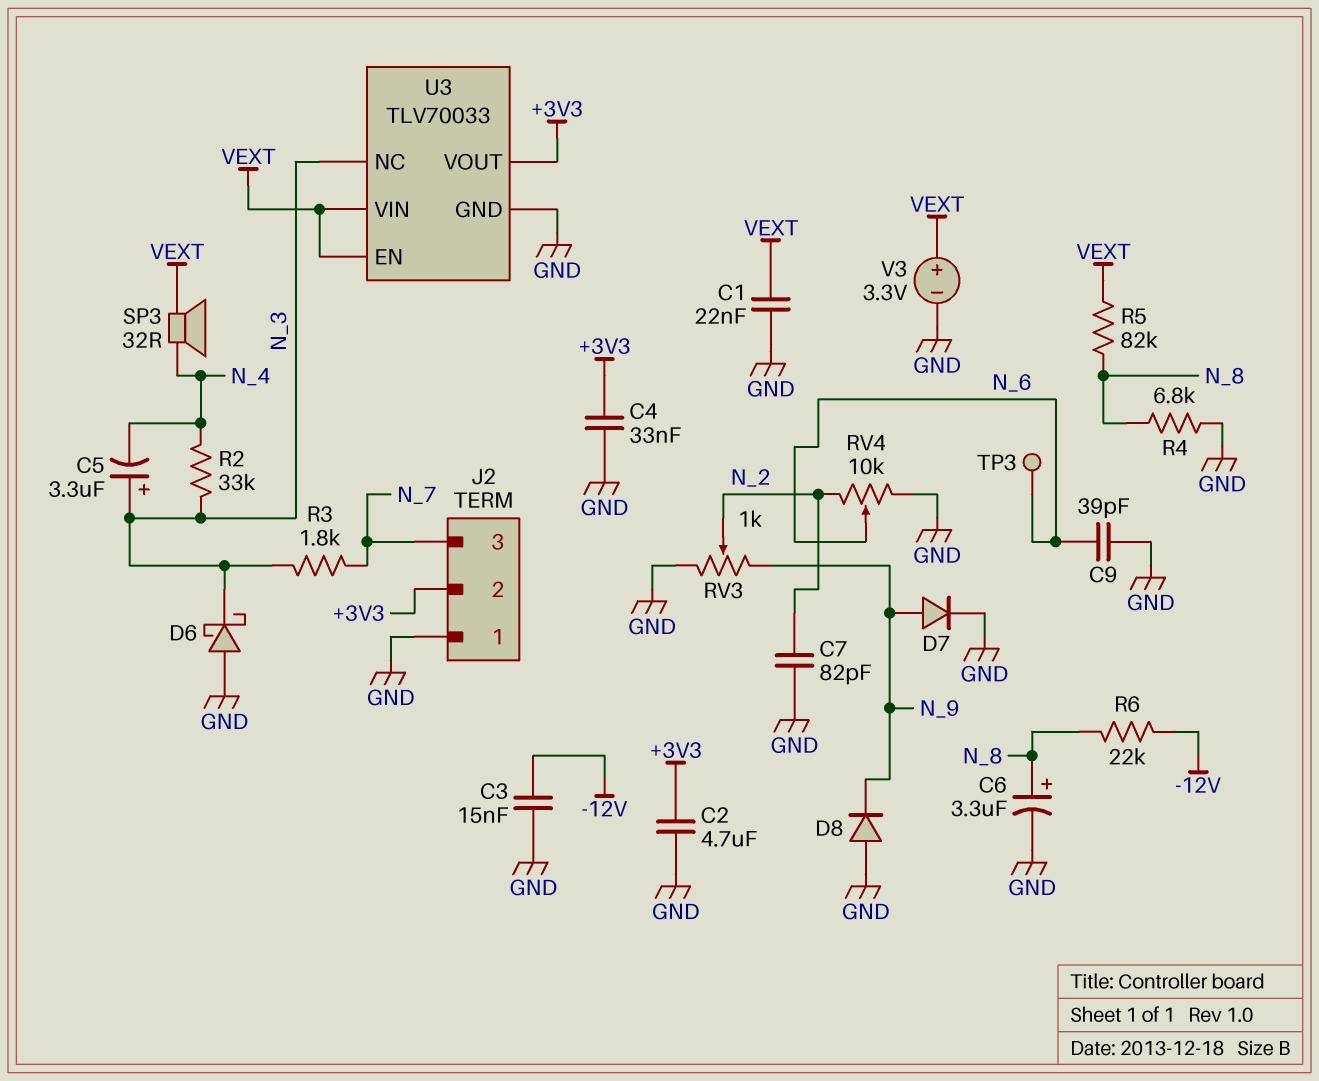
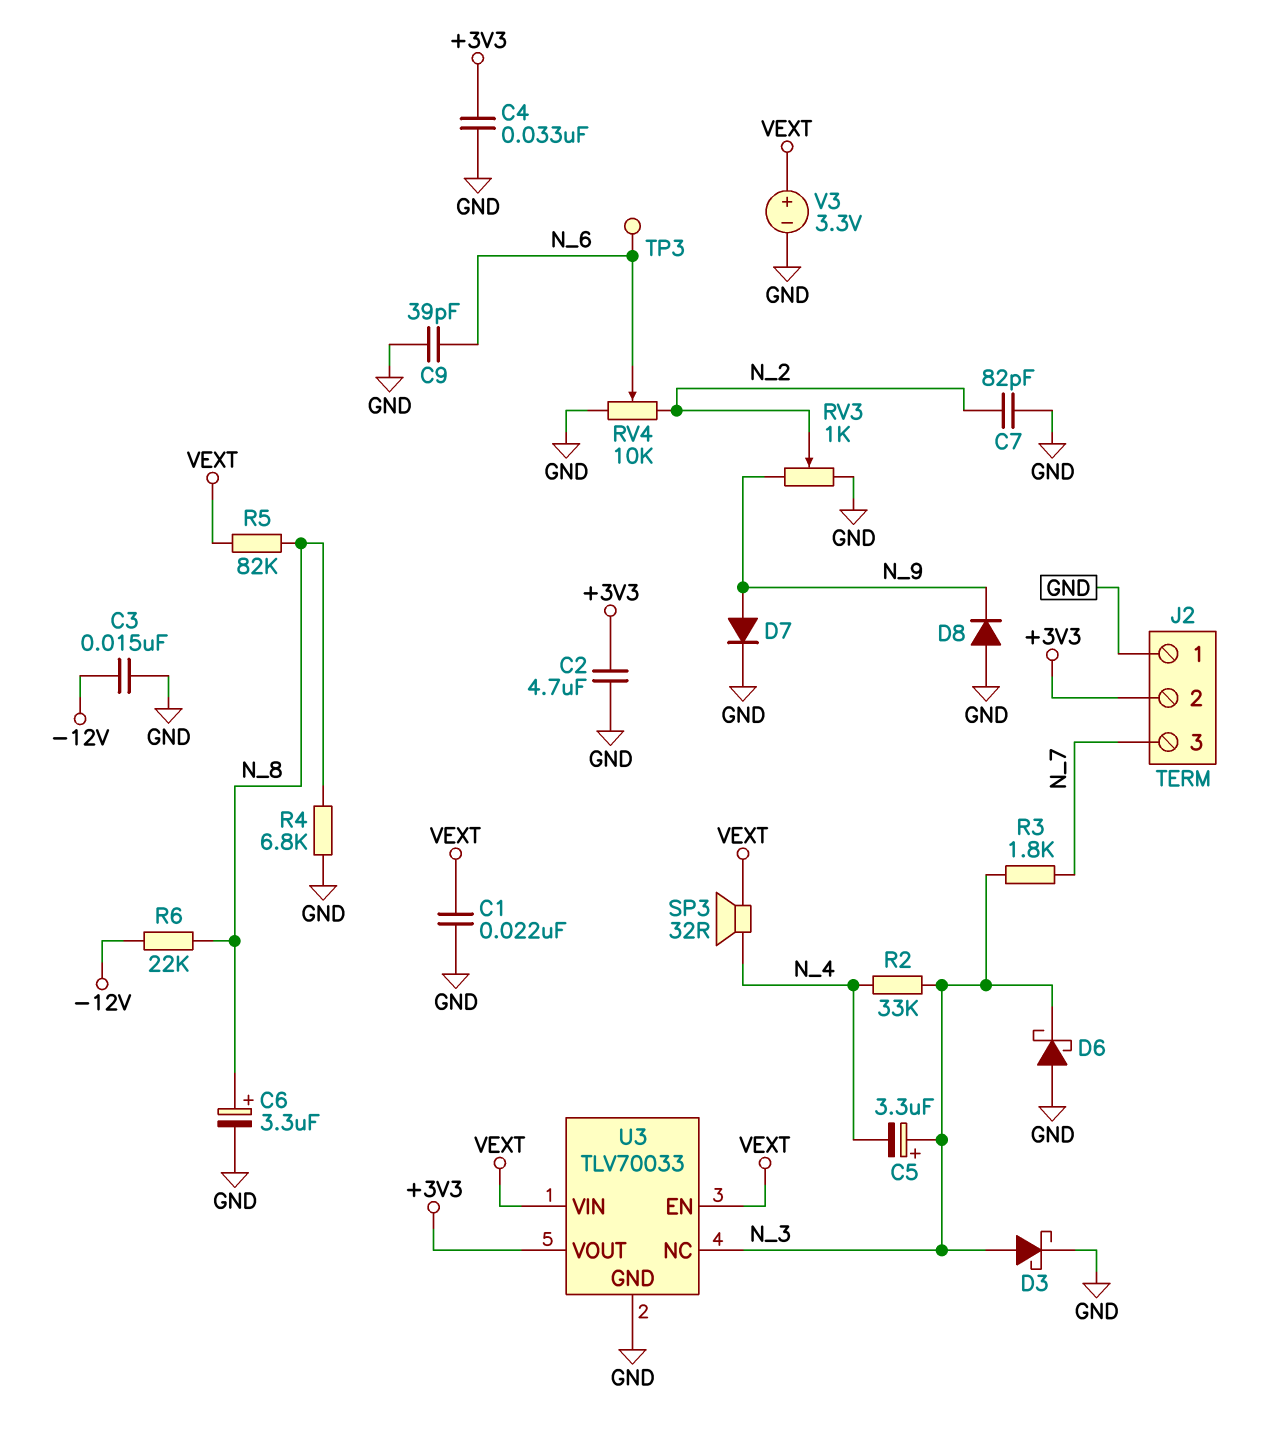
D3: none -> schottky (A N_3, K GND)

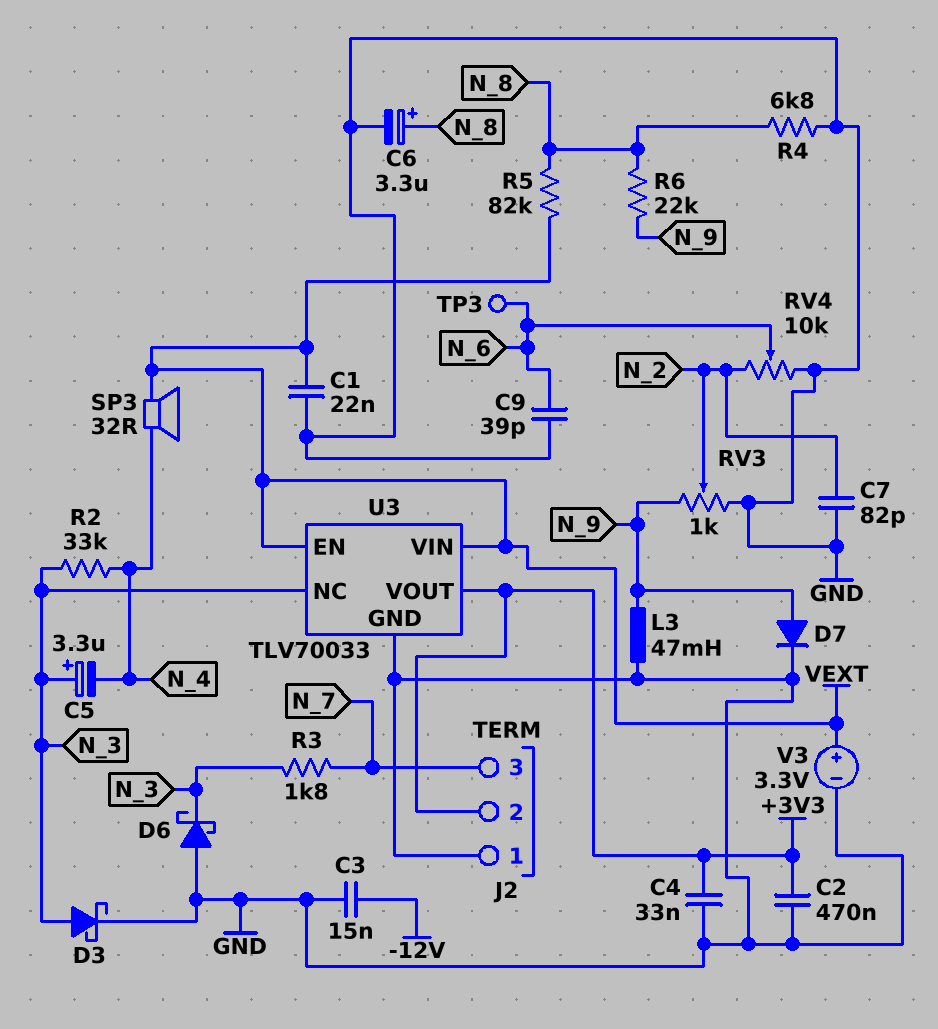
C2: 4.7uF (+3V3, GND) -> 470nF (+3V3, GND)
D8: diode (A GND, K N_9) -> none
L3: none -> 47mH (GND, N_9)
R6: 22k (-12V, N_8) -> 22k (N_8, N_9)

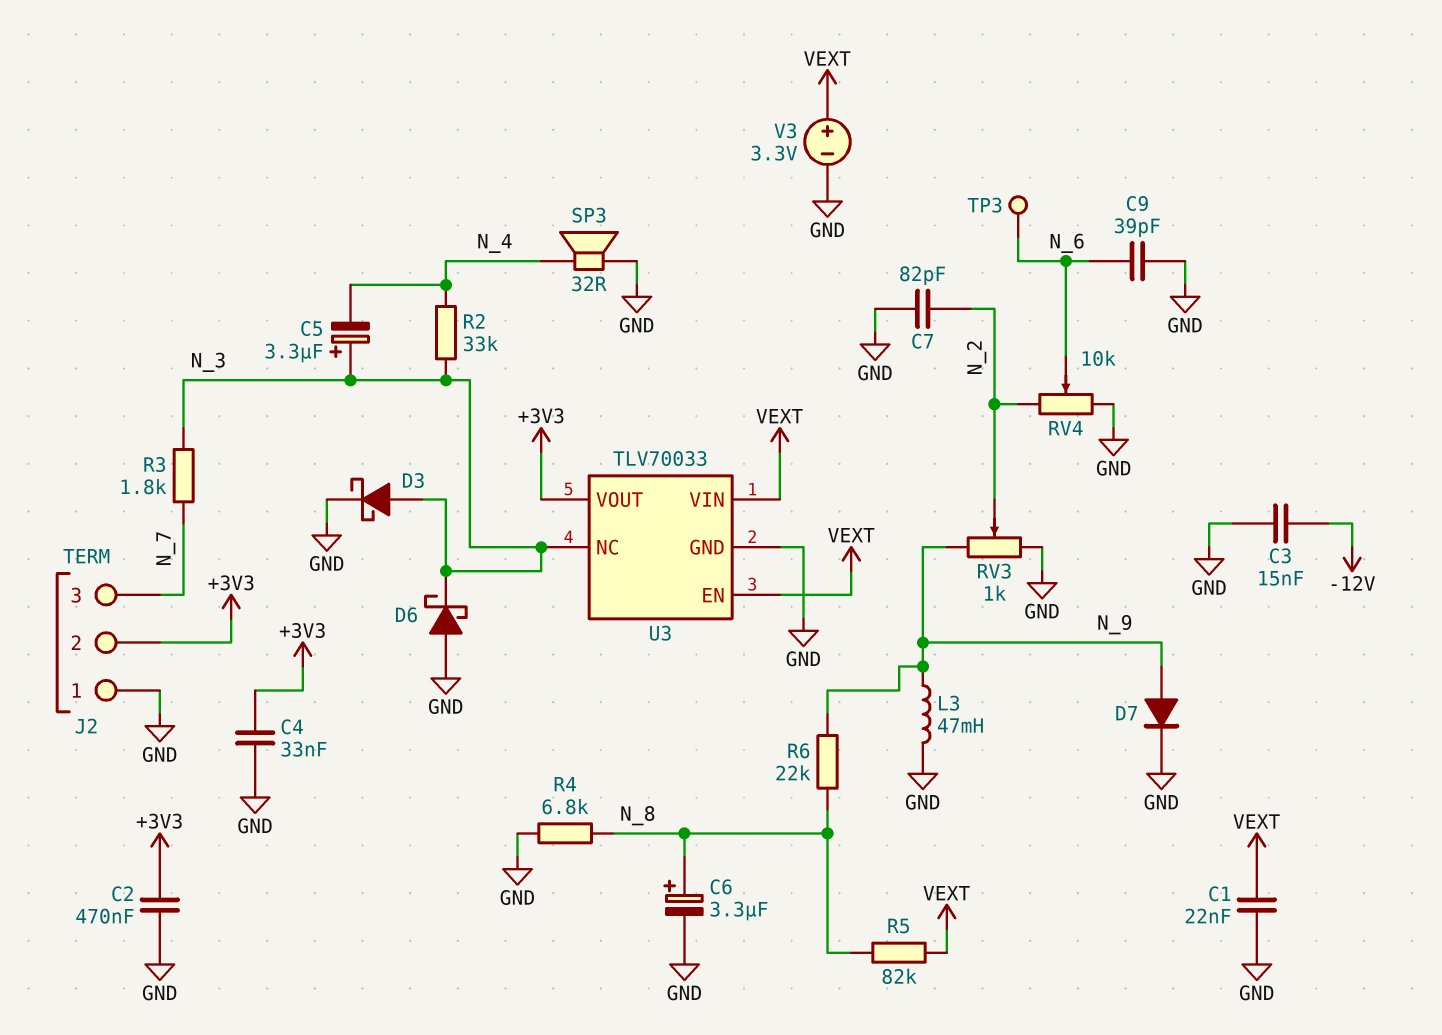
SP3: speaker 32R (N_4, VEXT) -> speaker 32R (GND, N_4)

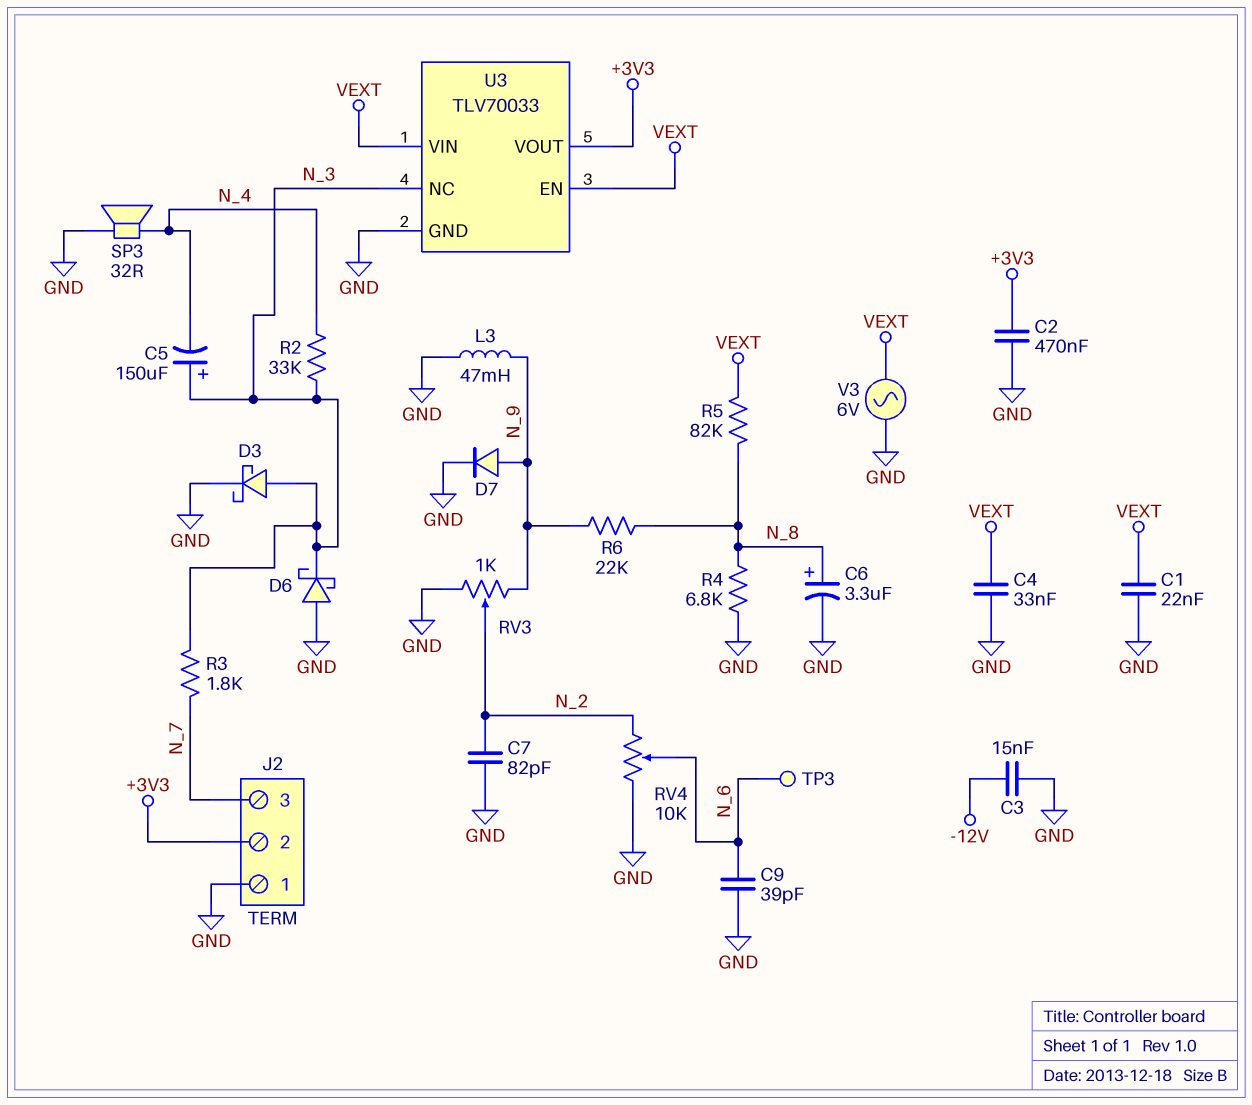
C4: 33nF (+3V3, GND) -> 33nF (GND, VEXT)
C5: 3.3uF (plus N_3, minus N_4) -> 150uF (plus N_3, minus N_4)
V3: 3.3V (plus VEXT, minus GND) -> AC 6V (GND, VEXT)

